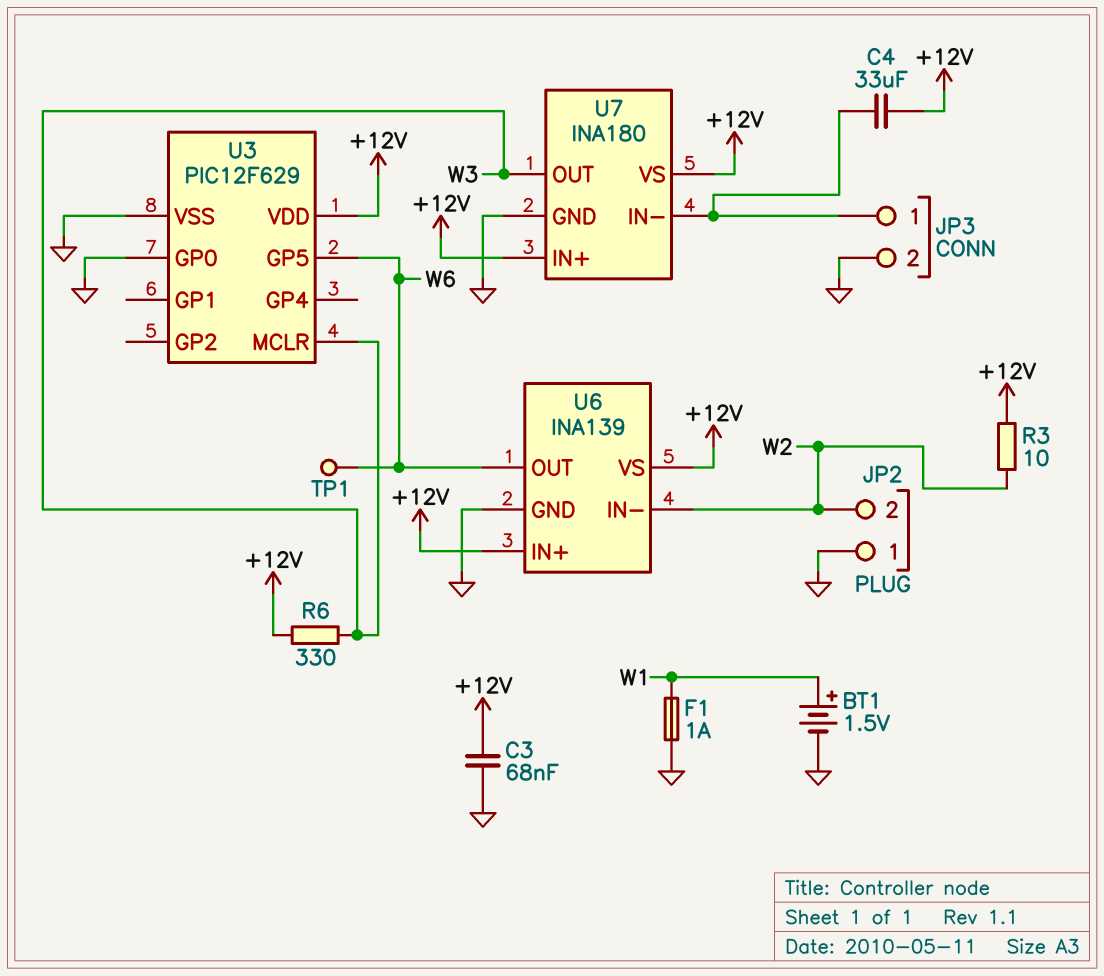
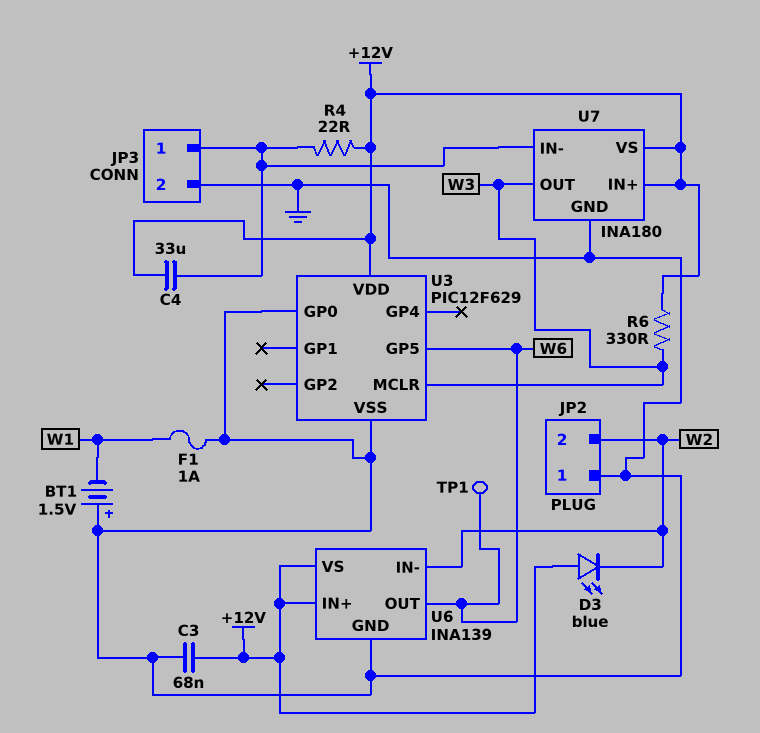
BT1: 1.5V (plus W1, minus GND) -> 1.5V (plus GND, minus W1)
D3: none -> LED blue (A +12V, K W2)
R3: 10 (+12V, W2) -> none
R4: none -> 22 (+12V, JP3/1)

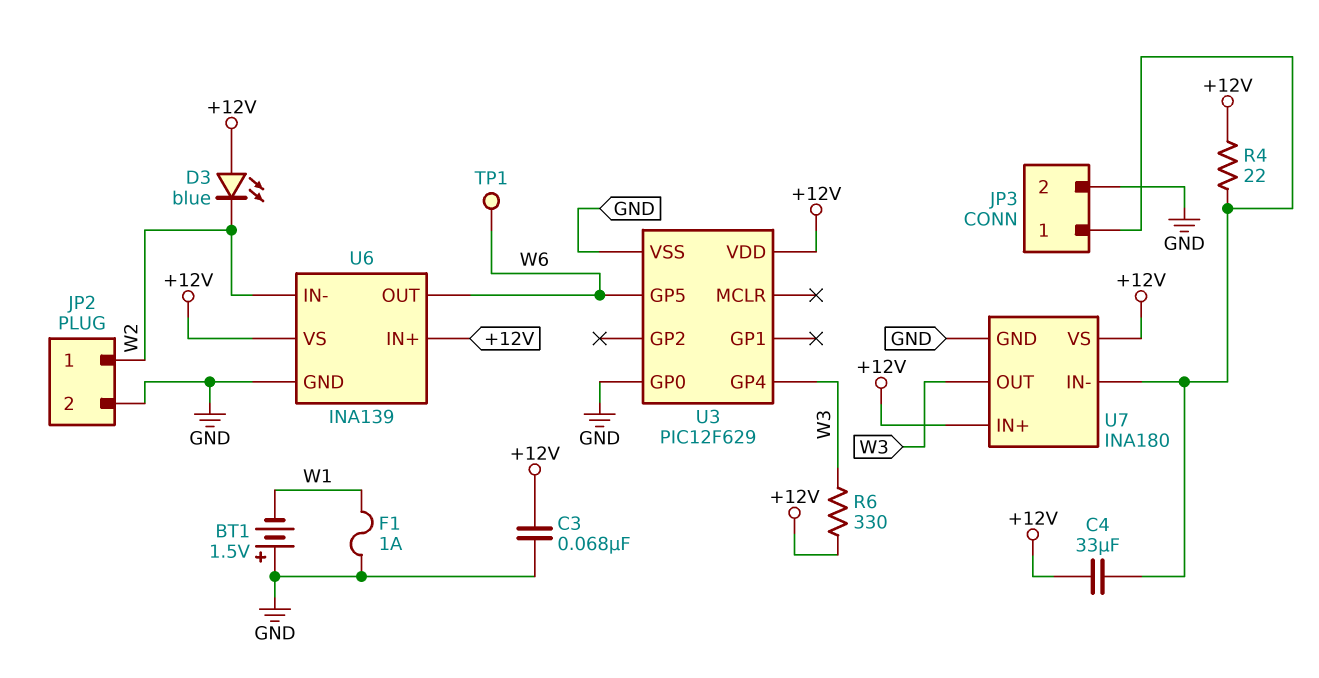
JP2 pin 1: GND -> W2
JP2 pin 2: W2 -> GND
U3 pin GP4: none -> W3
U3 pin MCLR: W3 -> none

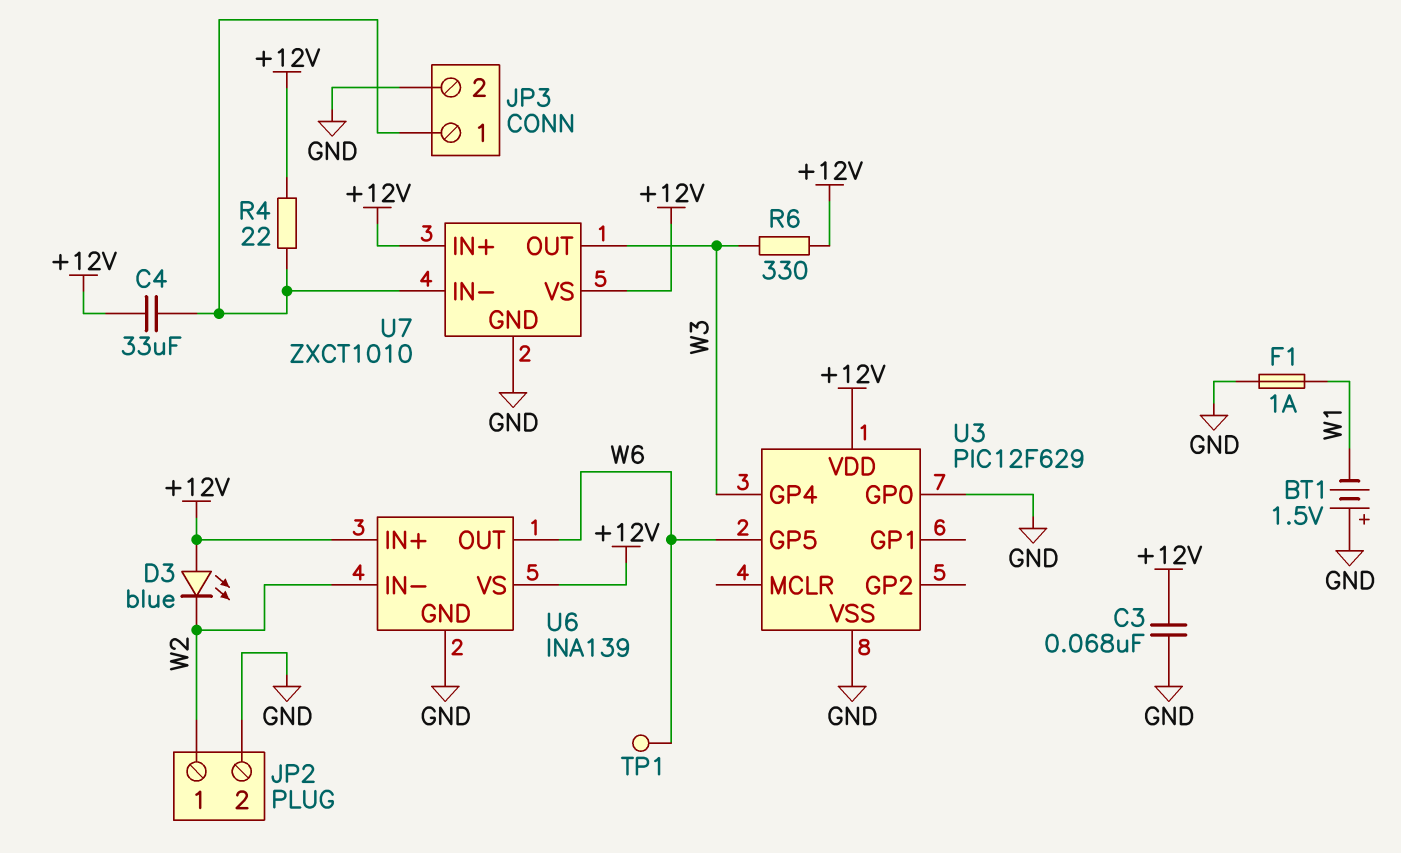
U7: INA180 -> ZXCT1010

